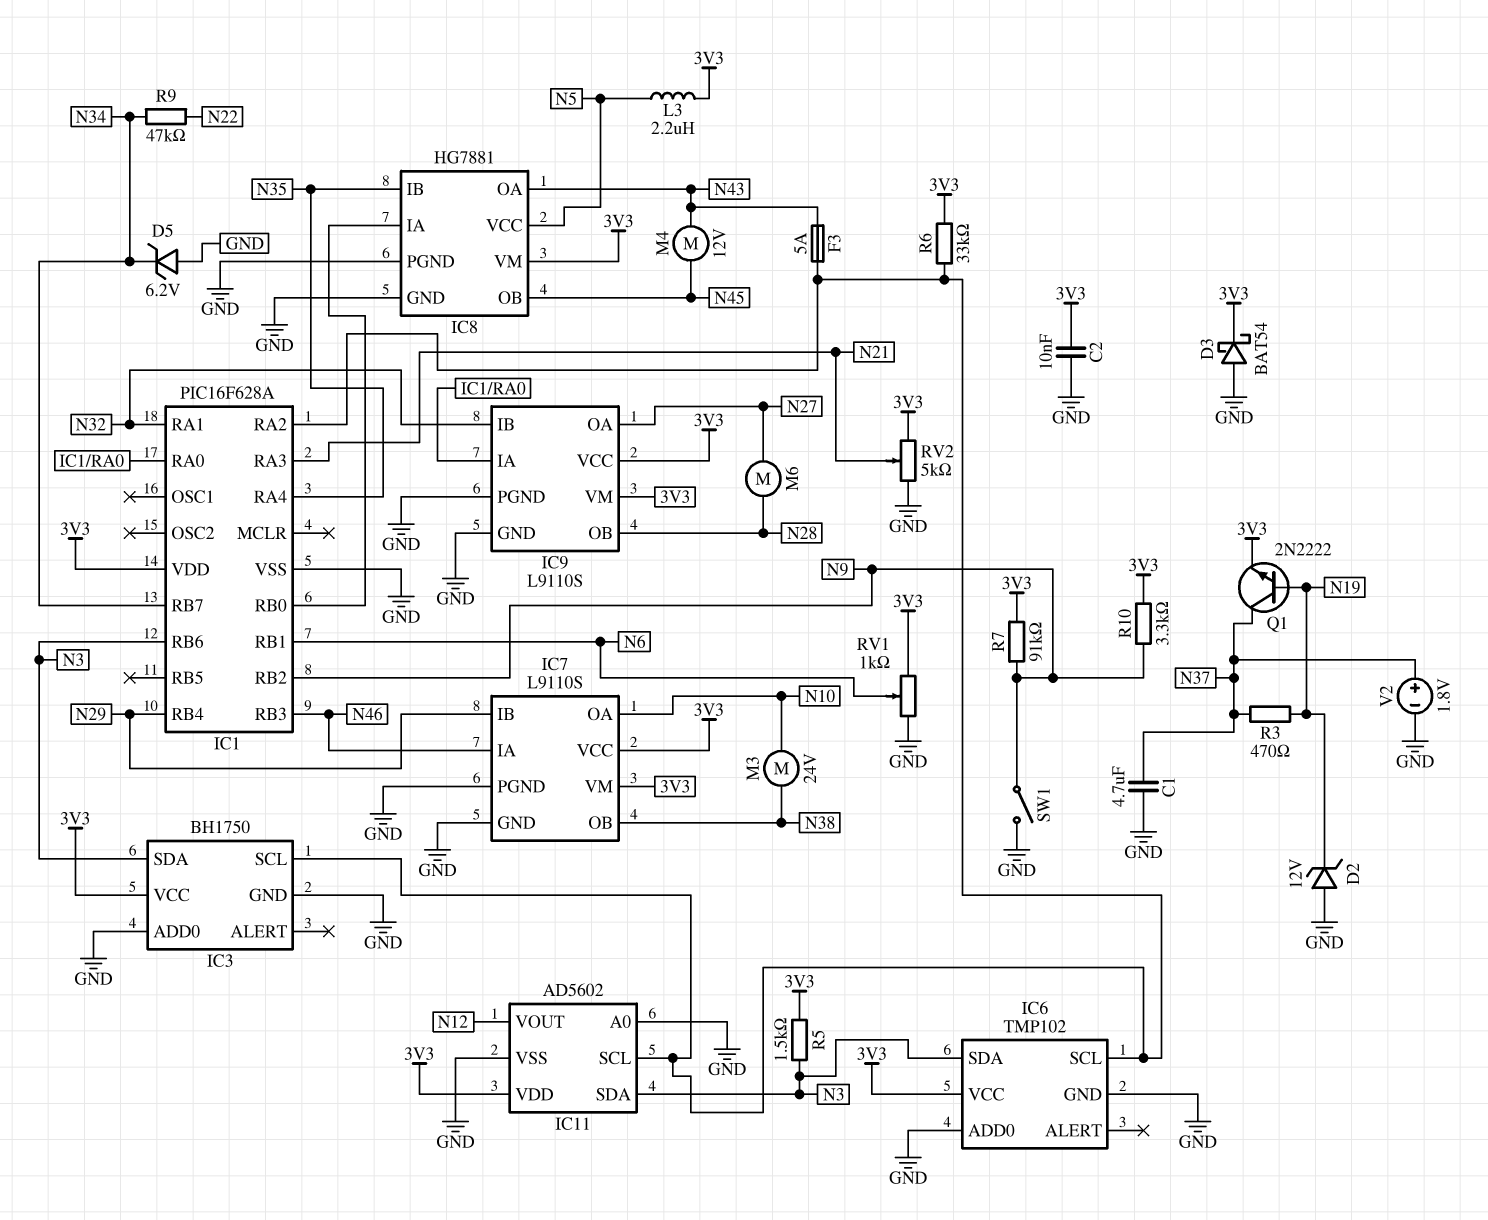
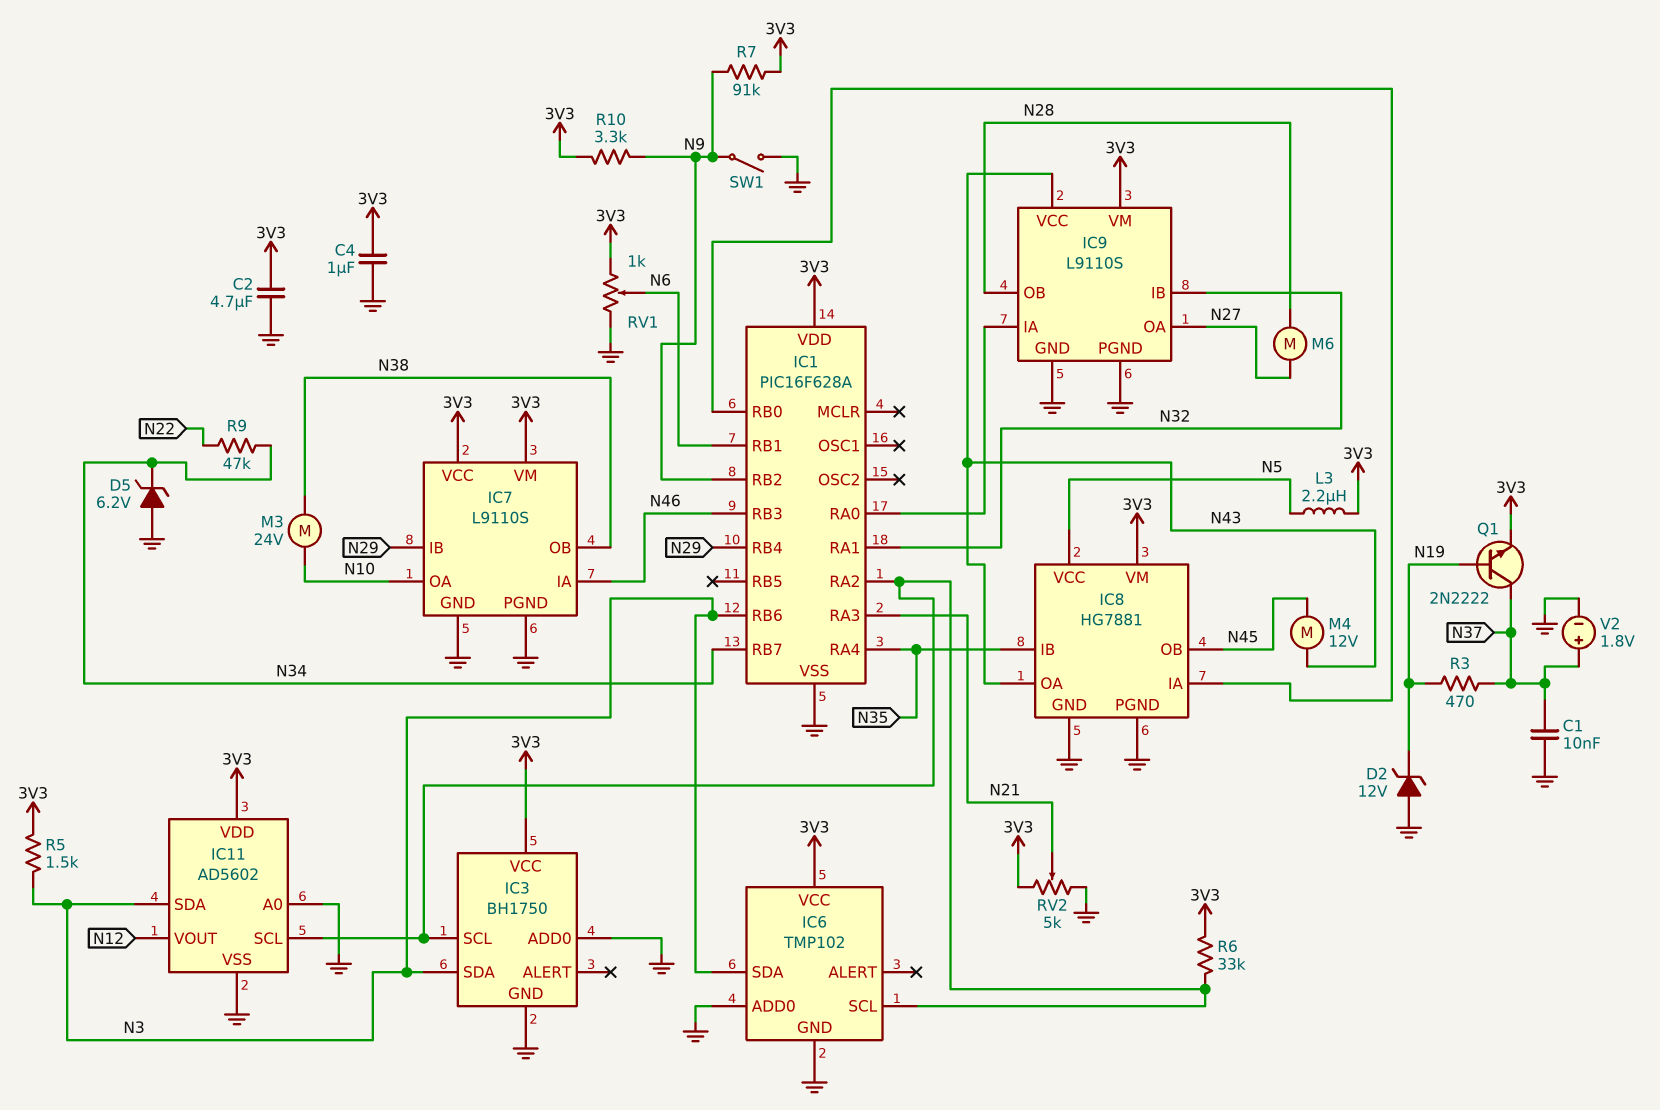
C1: 4.7uF (GND, N37) -> 10nF (GND, N37)
C2: 10nF (3V3, GND) -> 4.7uF (3V3, GND)
C4: none -> 1uF (3V3, GND)
D3: schottky BAT54 (A GND, K 3V3) -> none
F3: 5A (IC1/RA2, N43) -> none
IC9 pin VCC: 3V3 -> N43

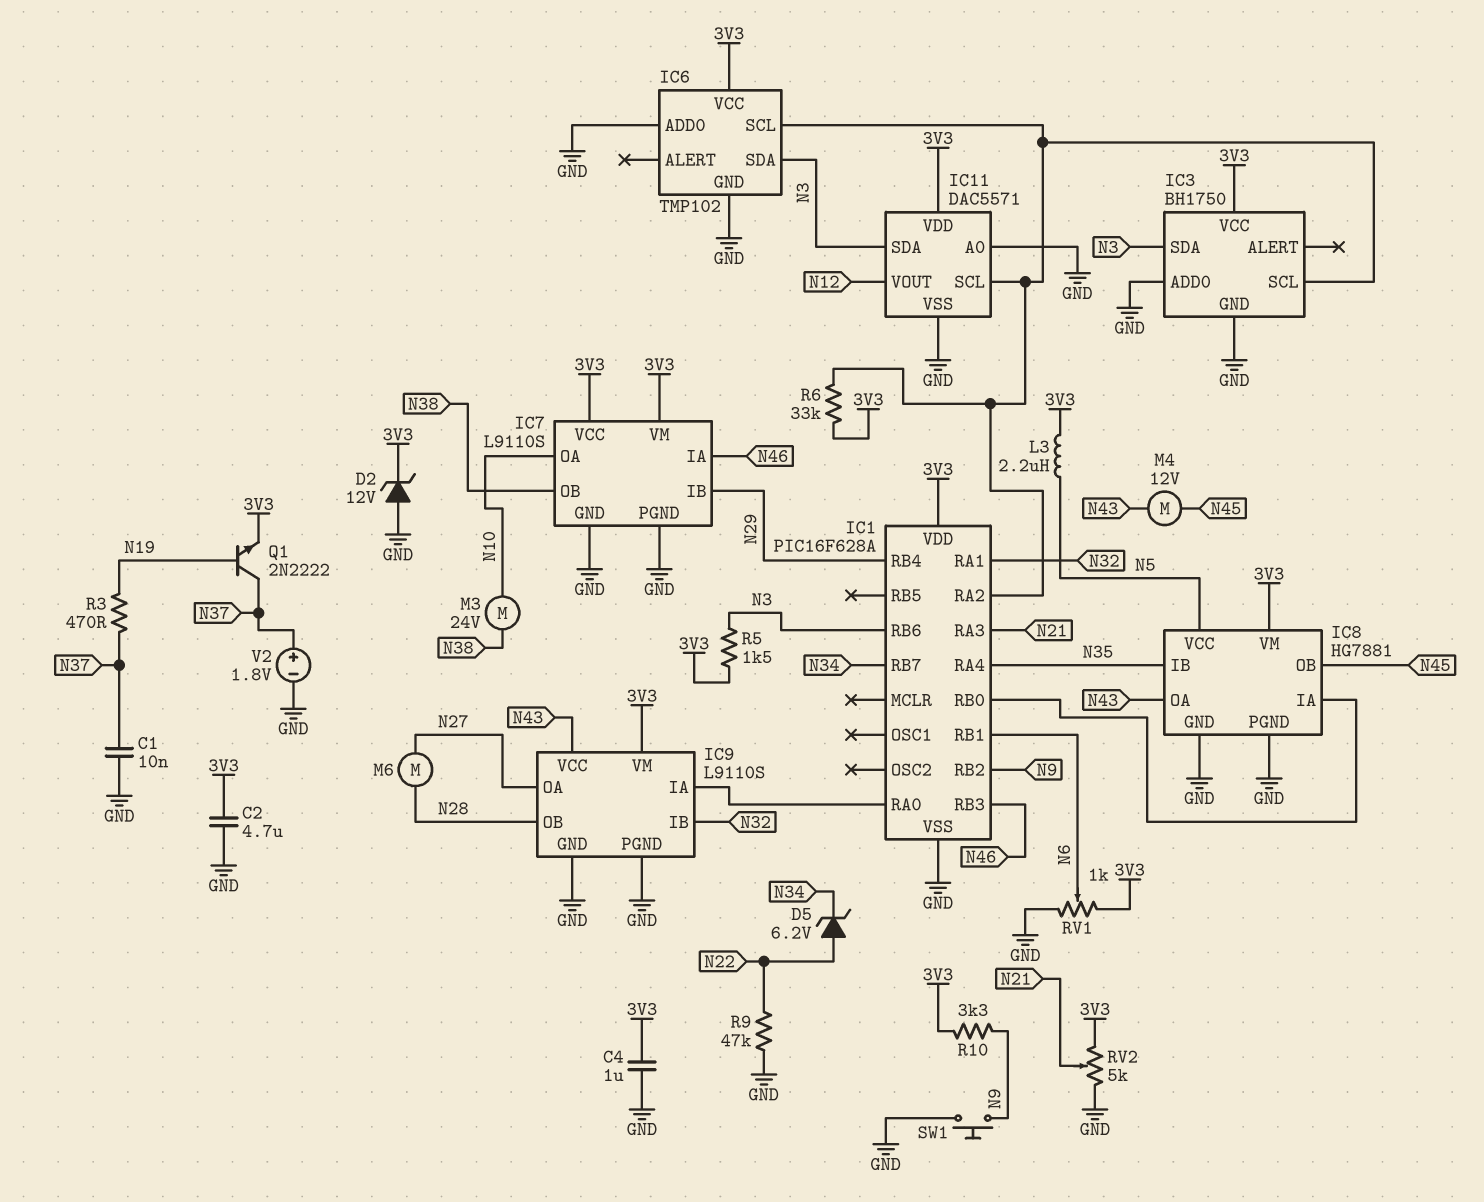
D2: zener 12V (A GND, K N19) -> zener 12V (A GND, K 3V3)
D5: zener 6.2V (A GND, K N34) -> zener 6.2V (A N22, K N34)
IC11: AD5602 -> DAC5571
R7: 91k (3V3, N9) -> none
R9: 47k (N22, N34) -> 47k (GND, N22)
SW1: switch (GND, N9) -> button (GND, N9)

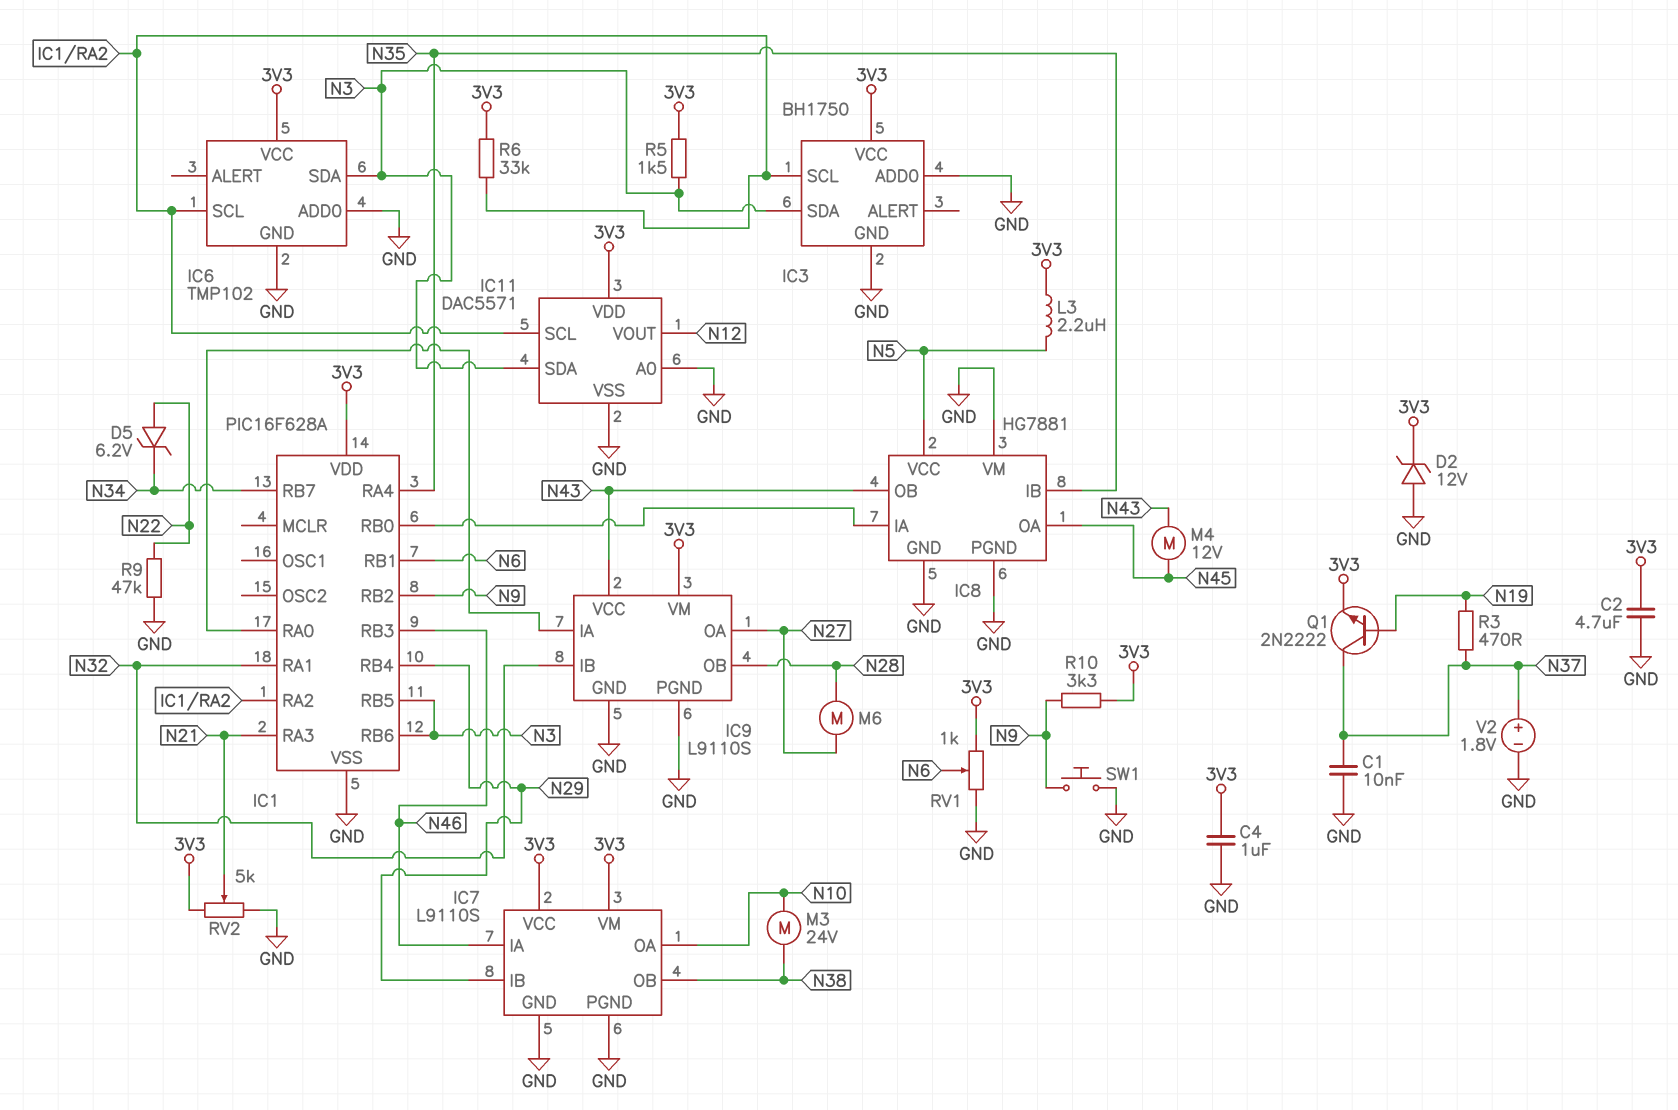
IC1 pin RB5: none -> N3
IC8 pin OA: N43 -> N45
IC8 pin OB: N45 -> N43
IC8 pin VM: 3V3 -> GND

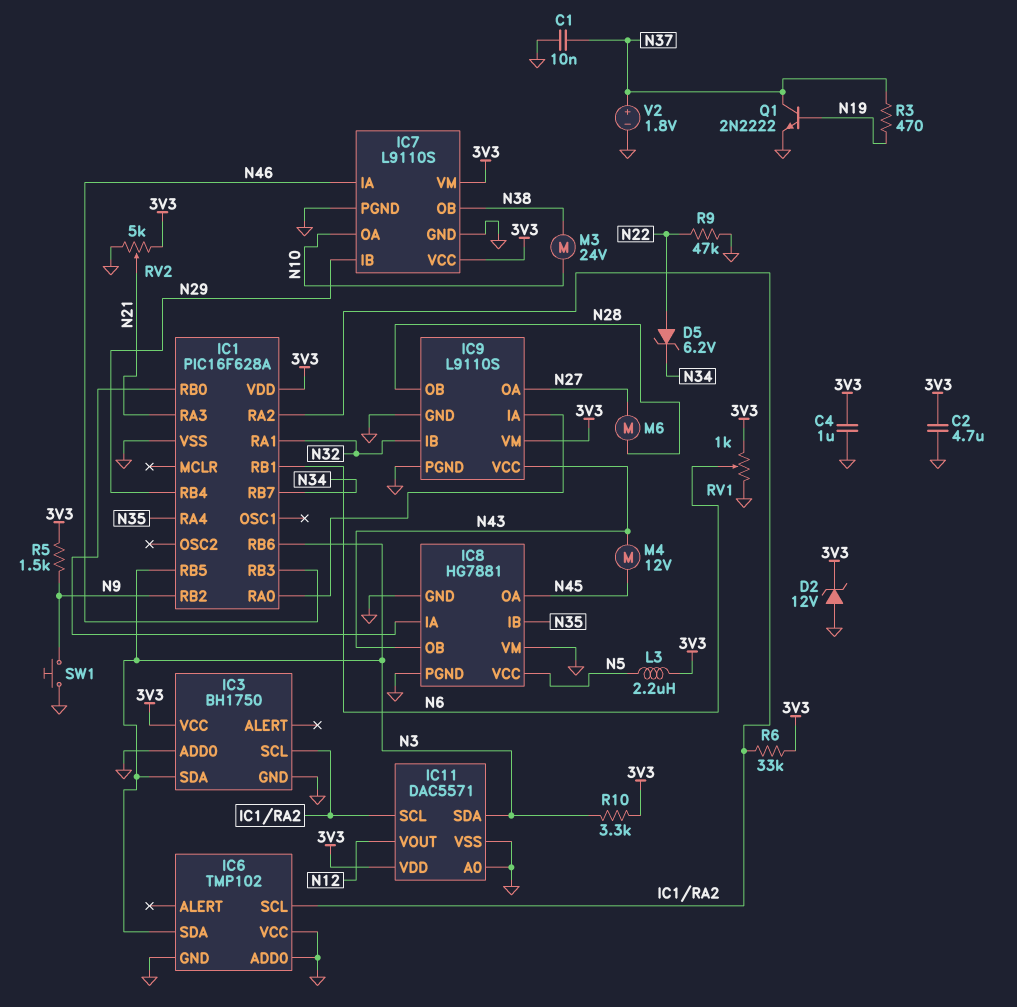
IC6 pin VCC: 3V3 -> GND
Q1: NPN 2N2222 (B N19, C N37, E 3V3) -> NPN 2N2222 (B N19, C N37, E GND)
R5: 1.5k (3V3, N3) -> 1.5k (3V3, N9)
R10: 3.3k (3V3, N9) -> 3.3k (3V3, N3)

